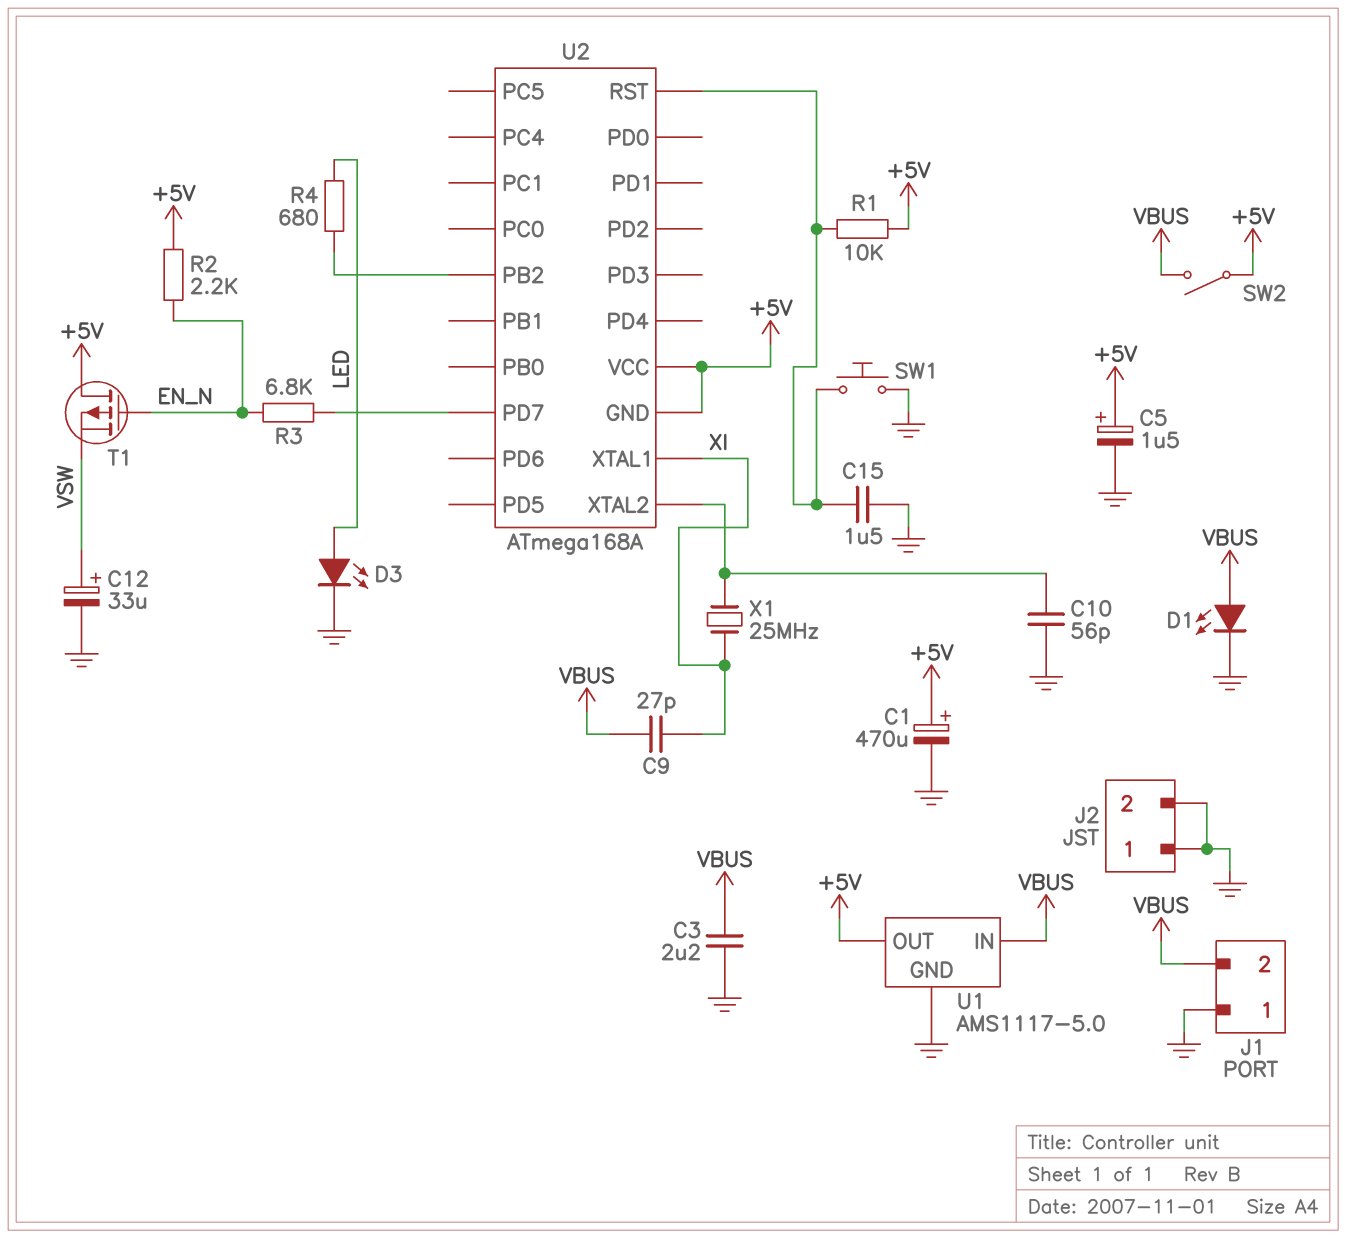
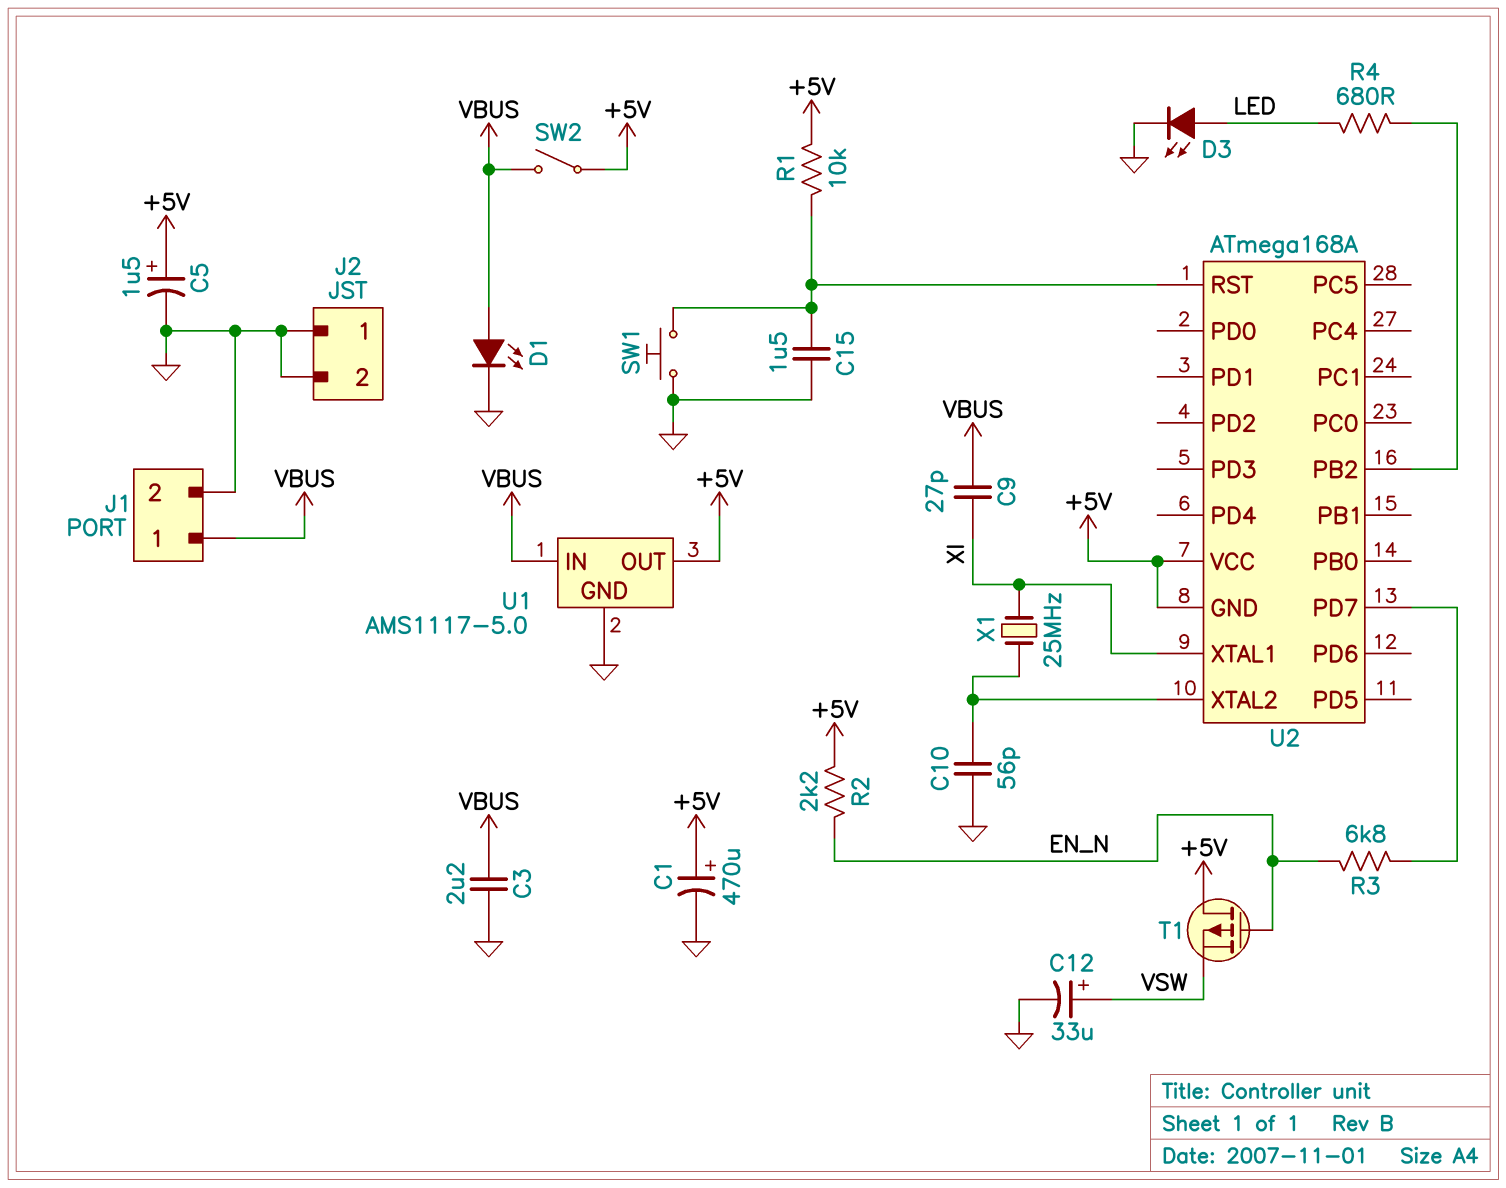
J1 pin 1: GND -> VBUS
J1 pin 2: VBUS -> GND

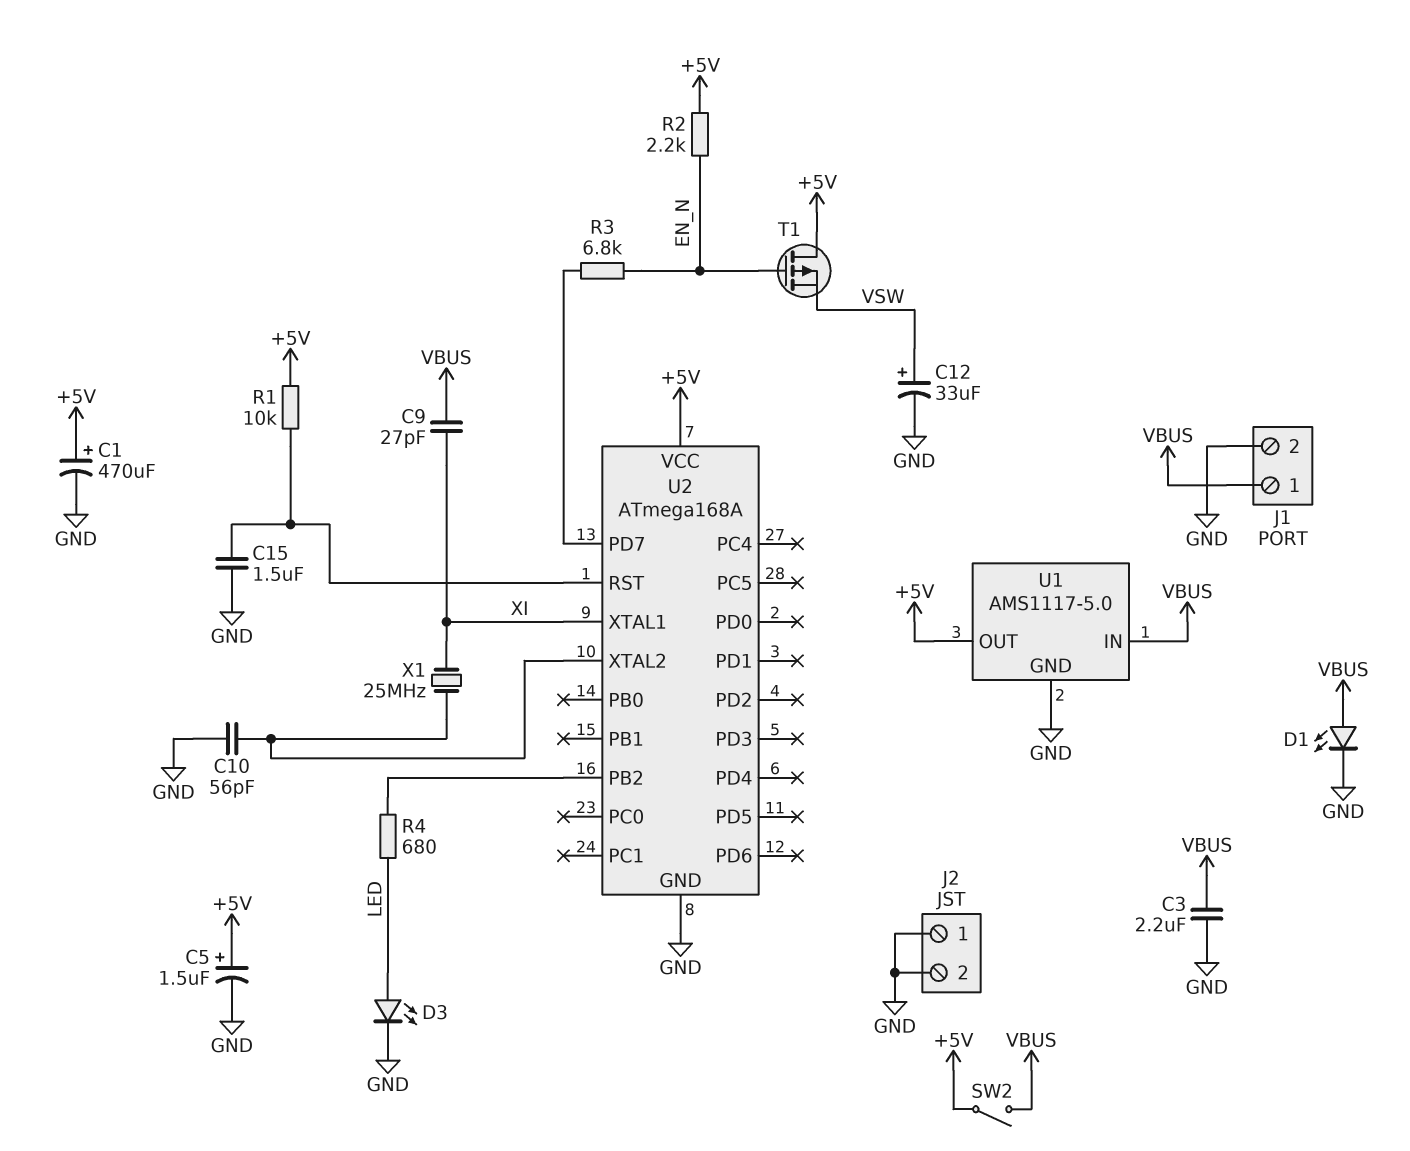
SW1: button (GND, U2/RST) -> none
U2 pin GND: +5V -> GND

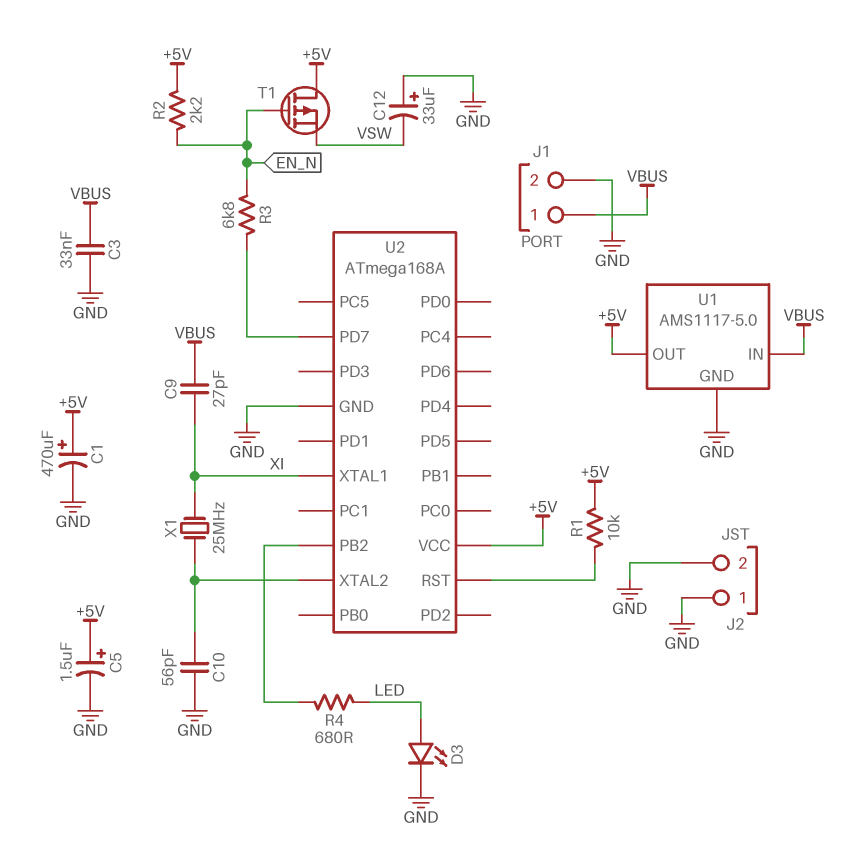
C3: 2.2uF (GND, VBUS) -> 33nF (GND, VBUS)
C12: 33uF (plus VSW, minus GND) -> 33uF (plus GND, minus VSW)
C15: 1.5uF (GND, U2/RST) -> none
D1: LED (A VBUS, K GND) -> none
SW2: switch (+5V, VBUS) -> none

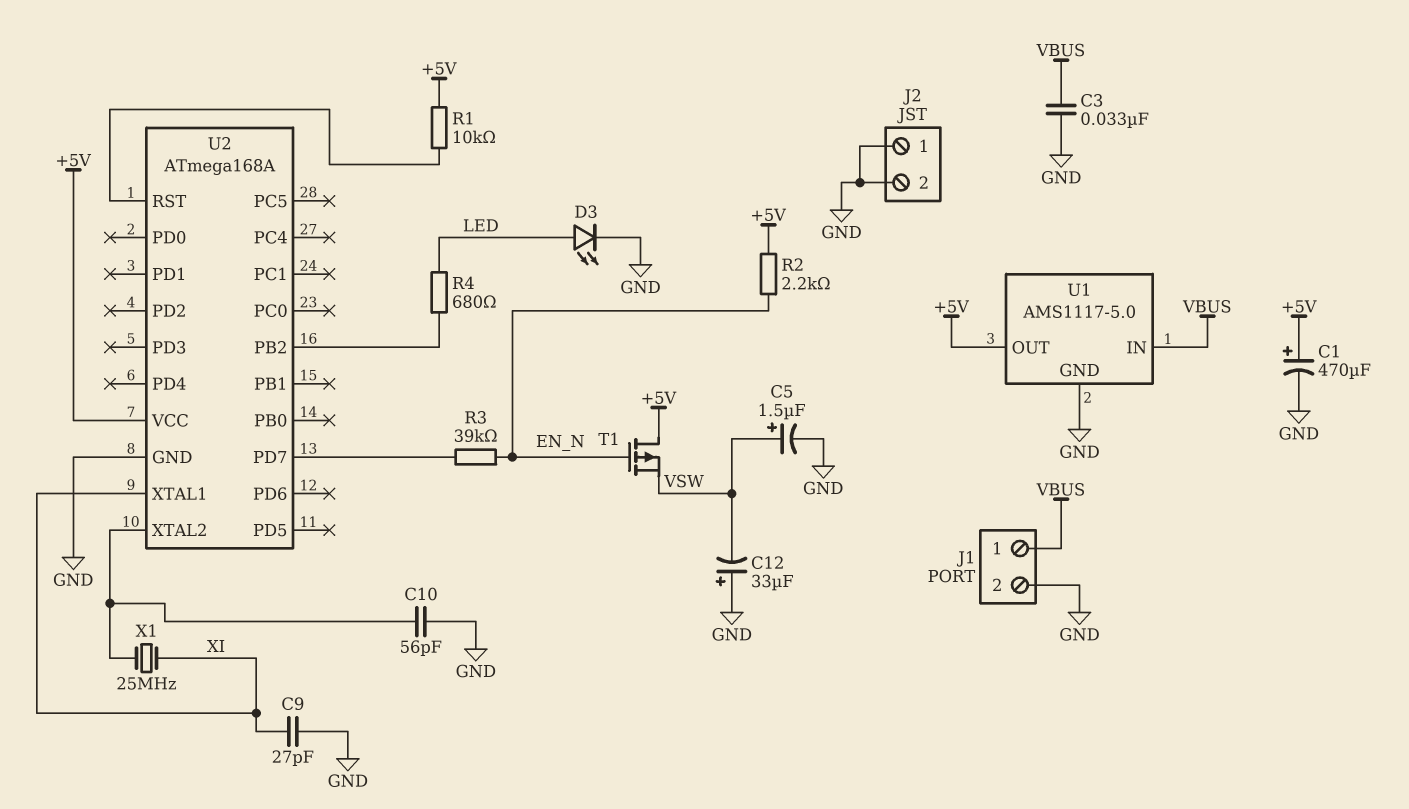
C5: 1.5uF (plus +5V, minus GND) -> 1.5uF (plus VSW, minus GND)
C9: 27pF (VBUS, XI) -> 27pF (GND, XI)
R3: 6.8k (EN_N, U2/PD7) -> 39k (EN_N, U2/PD7)

